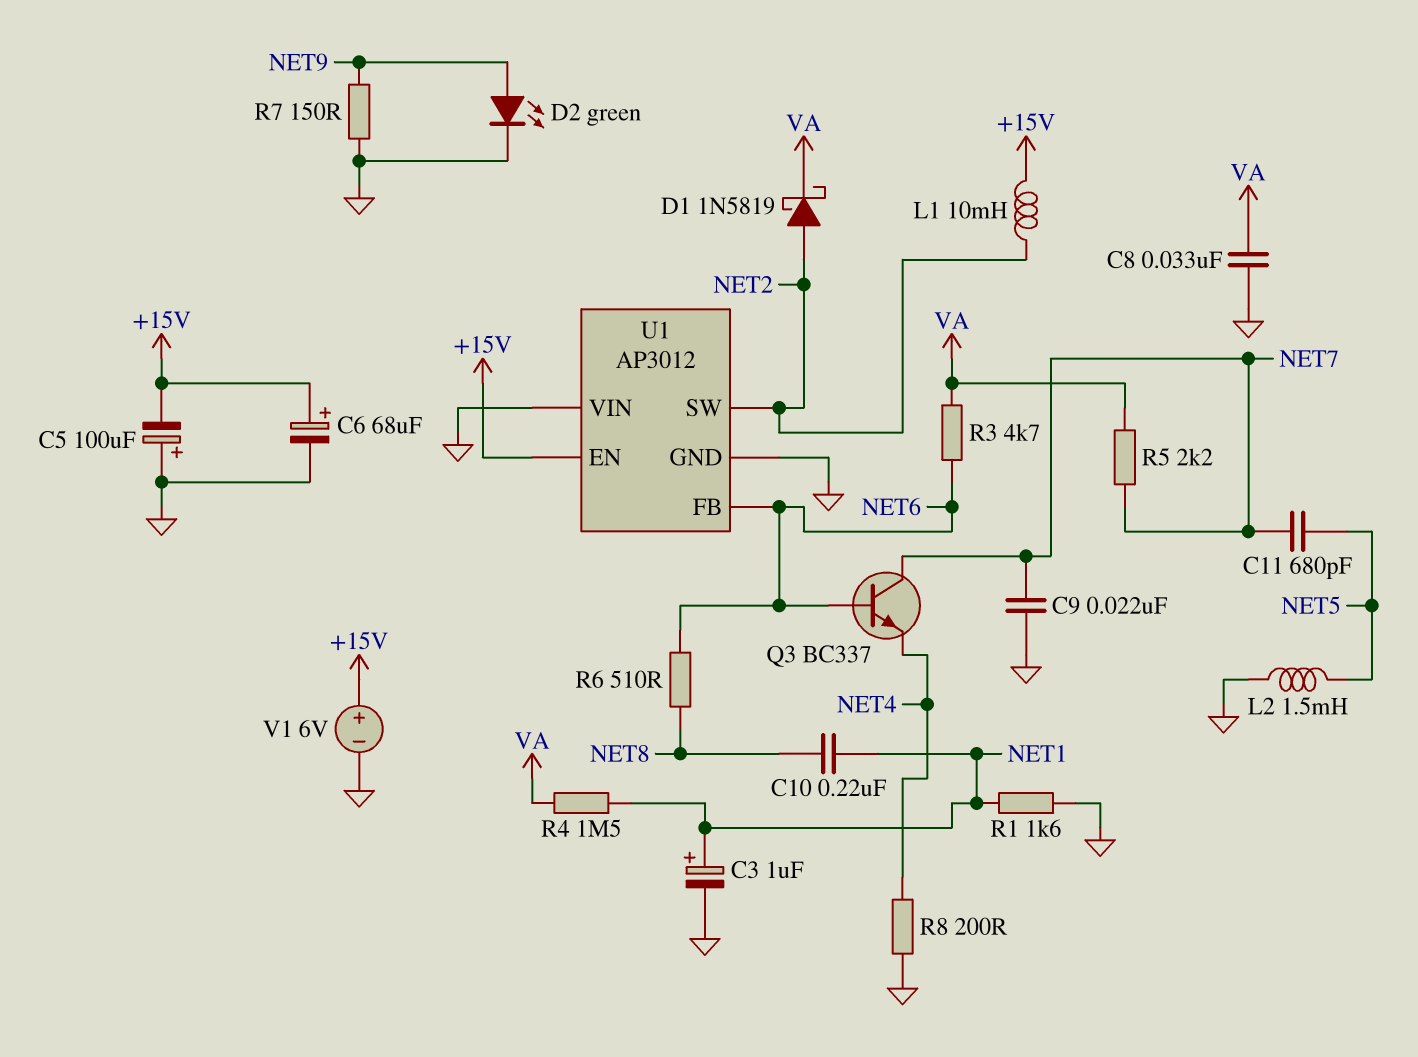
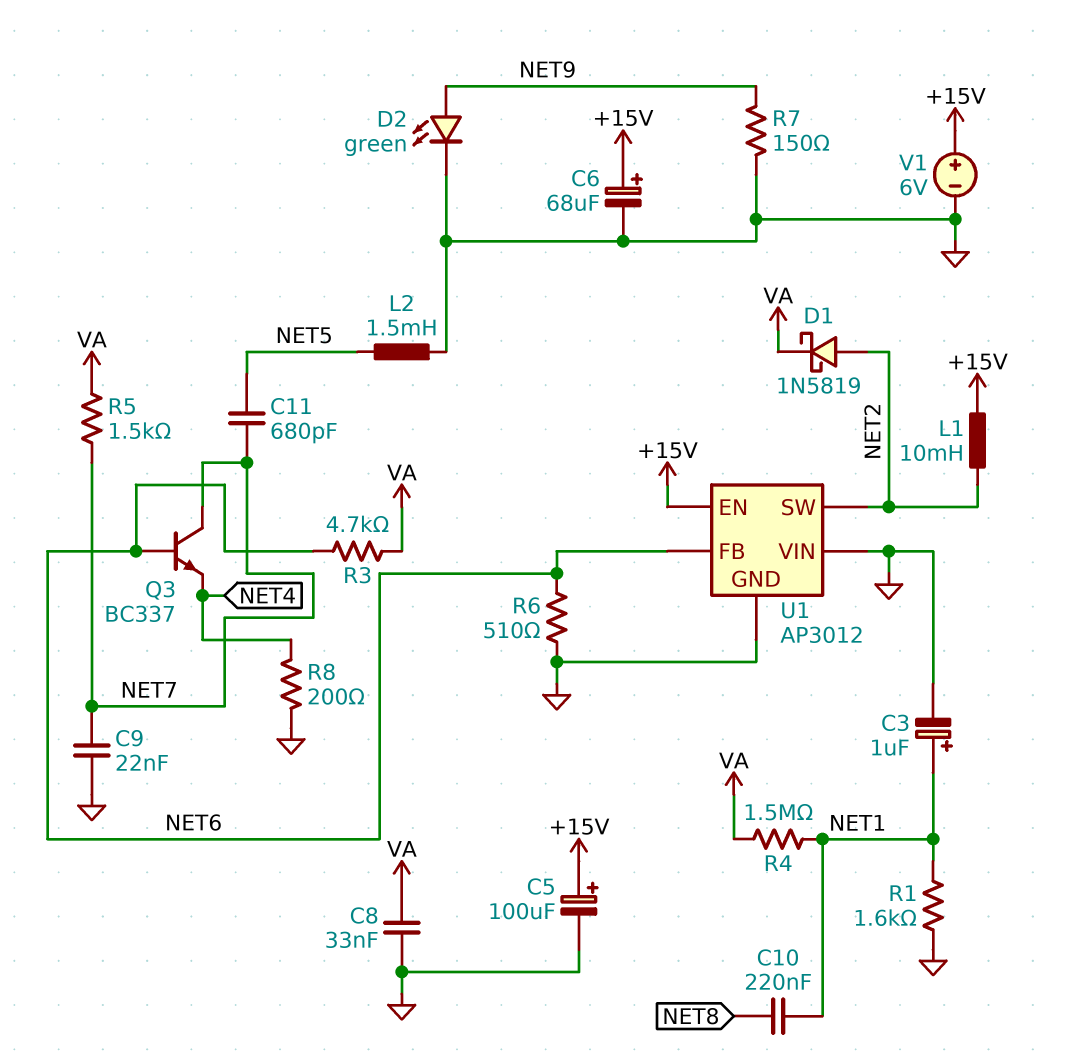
C5: 100uF (plus GND, minus +15V) -> 100uF (plus +15V, minus GND)
R5: 2.2k (NET7, VA) -> 1.5k (NET7, VA)
R6: 510 (NET6, NET8) -> 510 (GND, NET6)

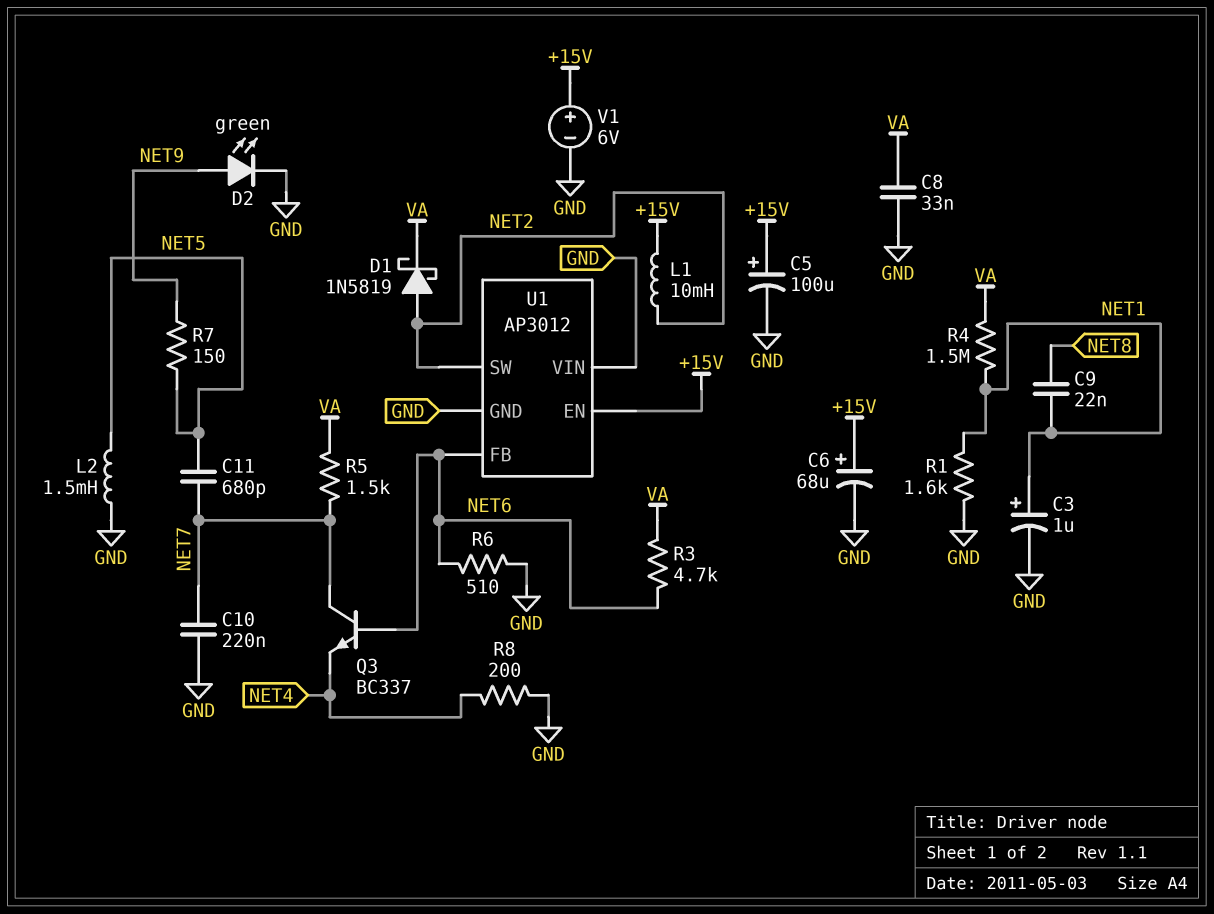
C9: 22nF (GND, NET7) -> 22nF (NET1, NET8)
C10: 220nF (NET1, NET8) -> 220nF (GND, NET7)
R7: 150 (GND, NET9) -> 150 (NET5, NET9)

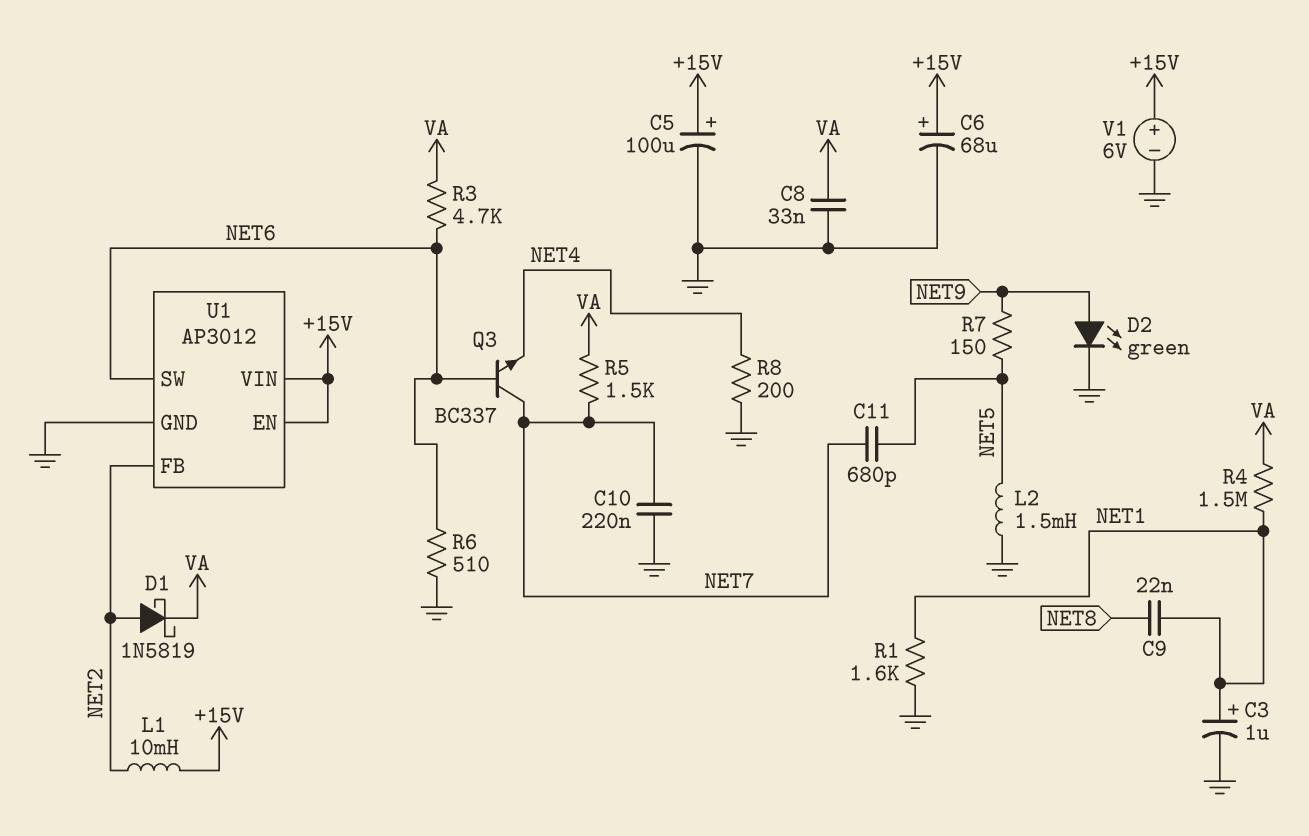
U1 pin FB: NET6 -> NET2
U1 pin SW: NET2 -> NET6
U1 pin VIN: GND -> +15V

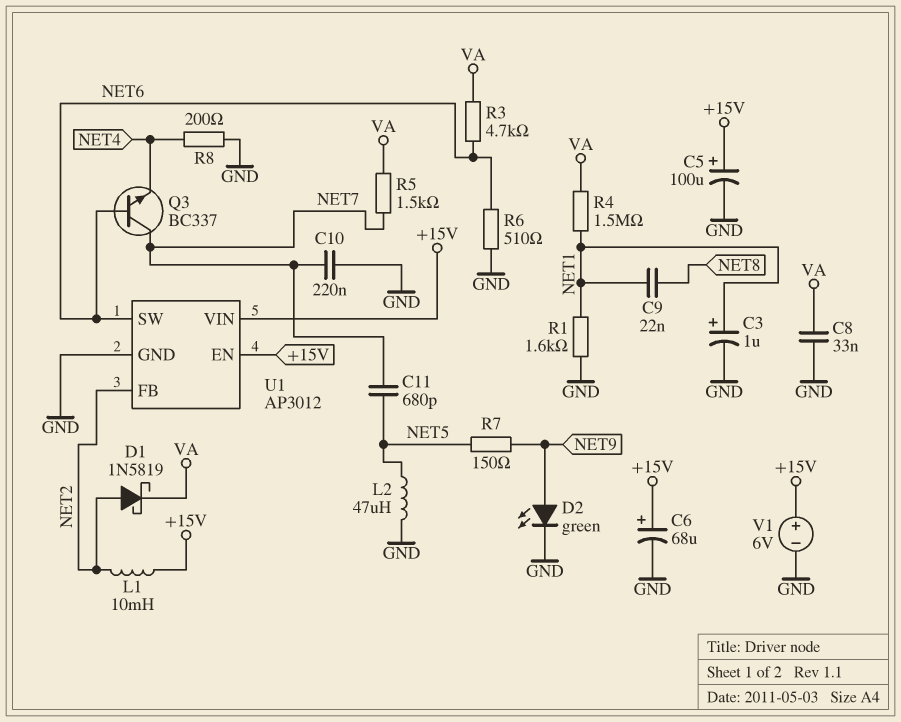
L2: 1.5mH (GND, NET5) -> 47uH (GND, NET5)

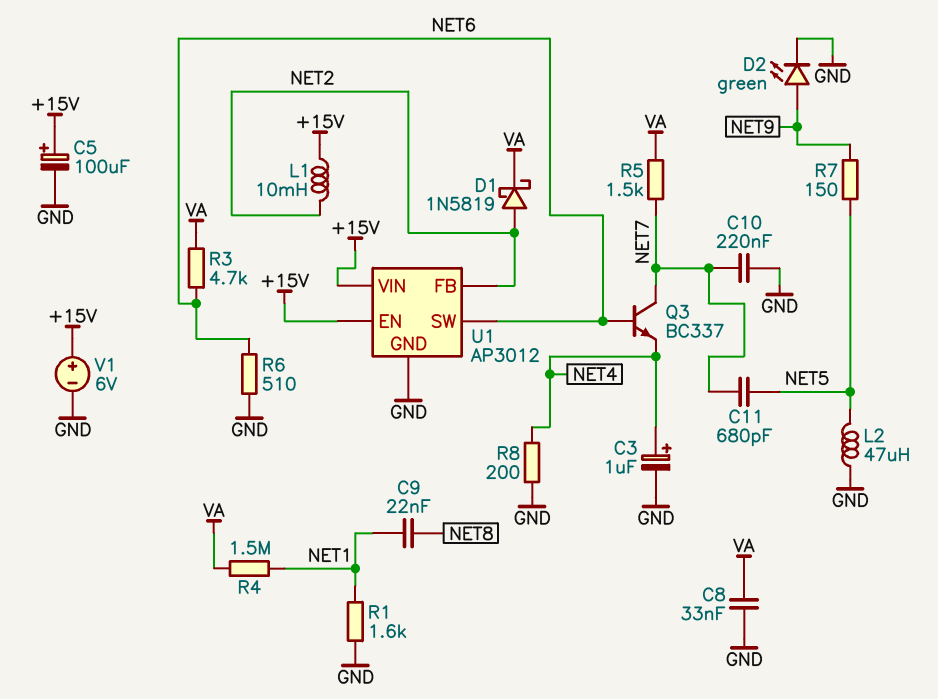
C3: 1uF (plus NET1, minus GND) -> 1uF (plus NET4, minus GND)
C6: 68uF (plus +15V, minus GND) -> none

